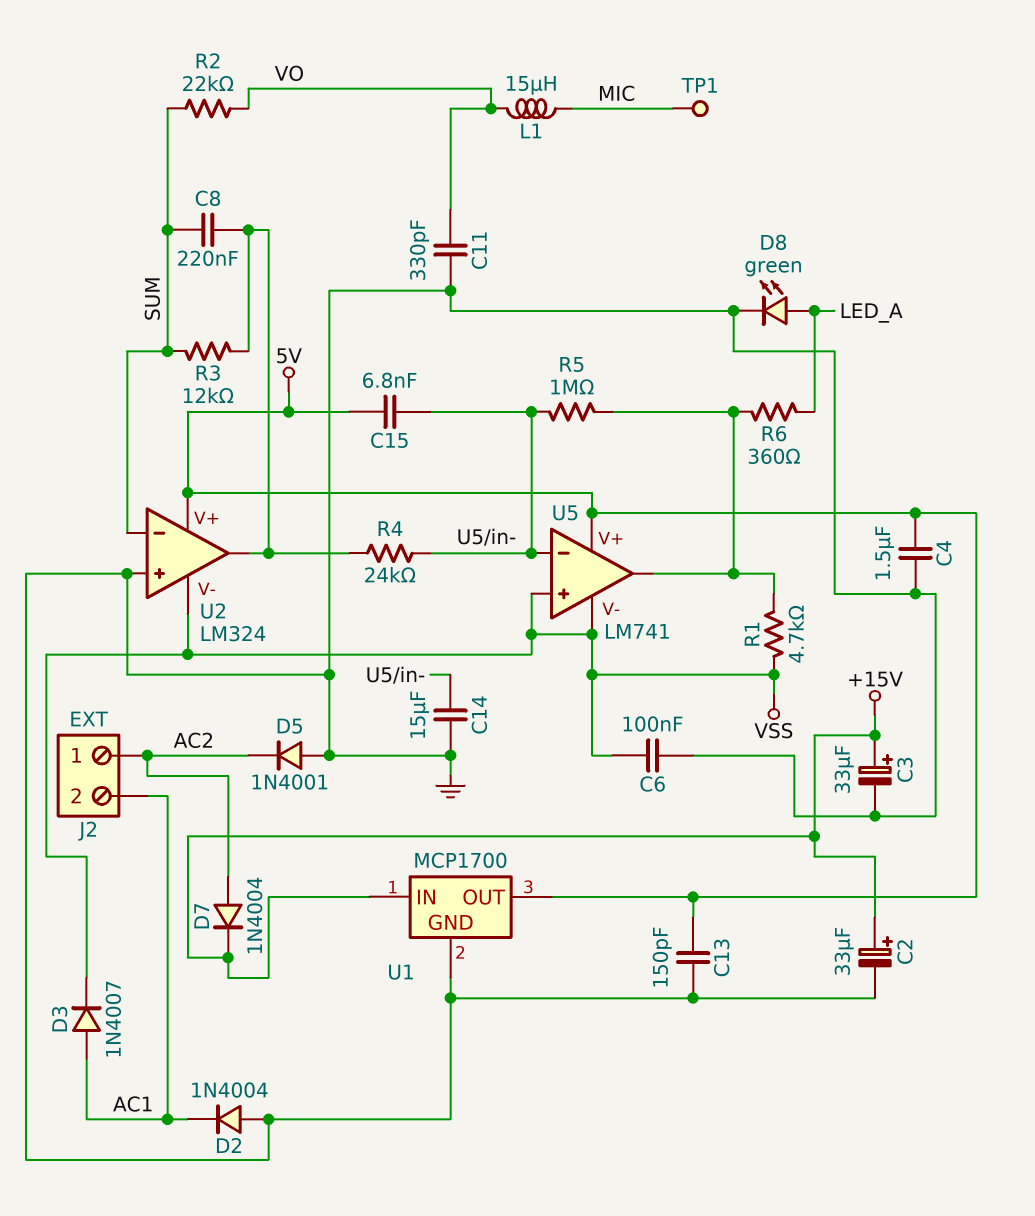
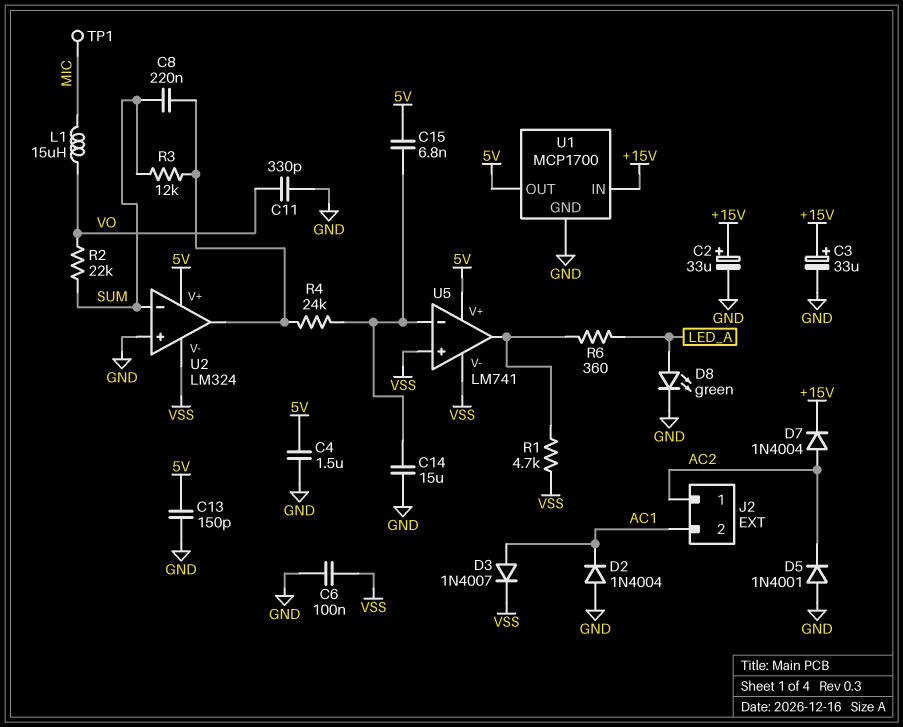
R5: 1M (U5/in-, U5/out) -> none

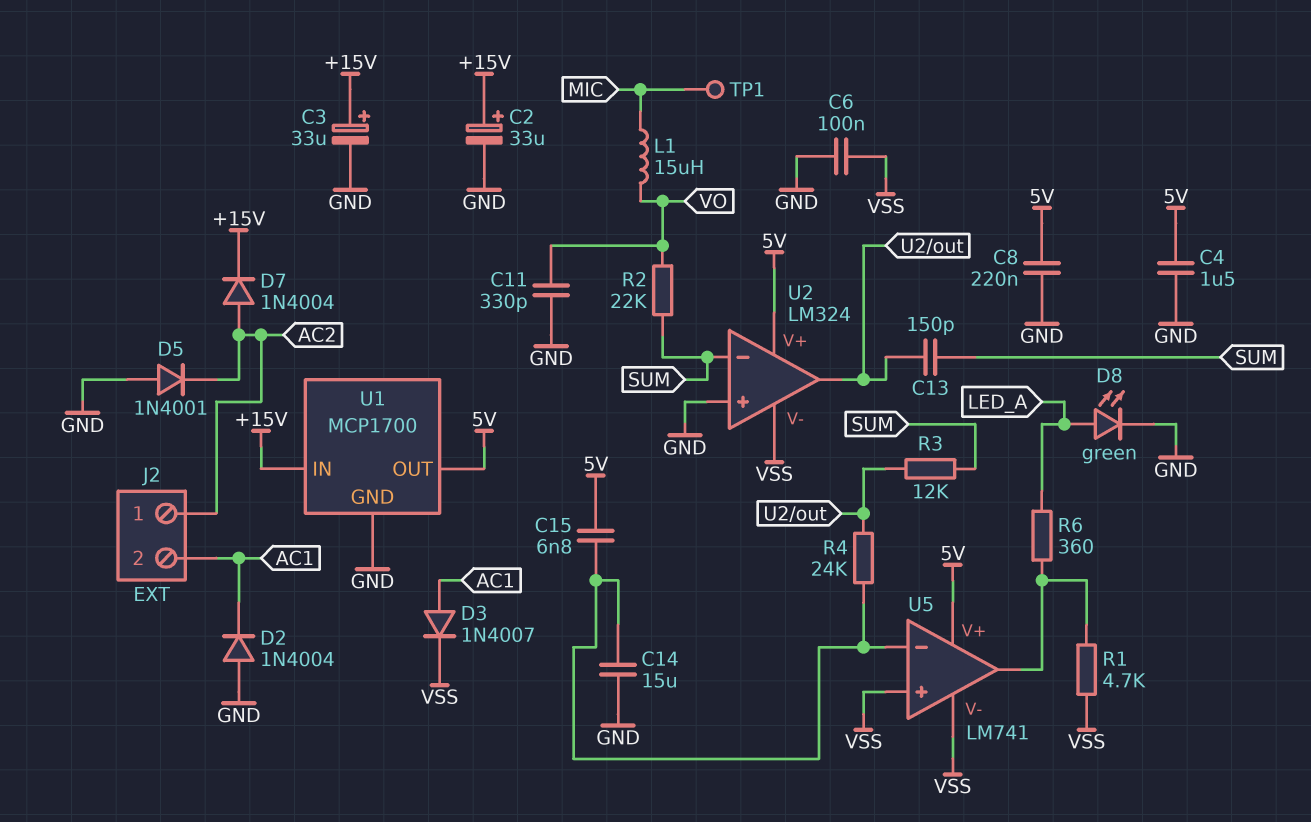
C8: 220nF (SUM, U2/out) -> 220nF (5V, GND)
C13: 150pF (5V, GND) -> 150pF (SUM, U2/out)

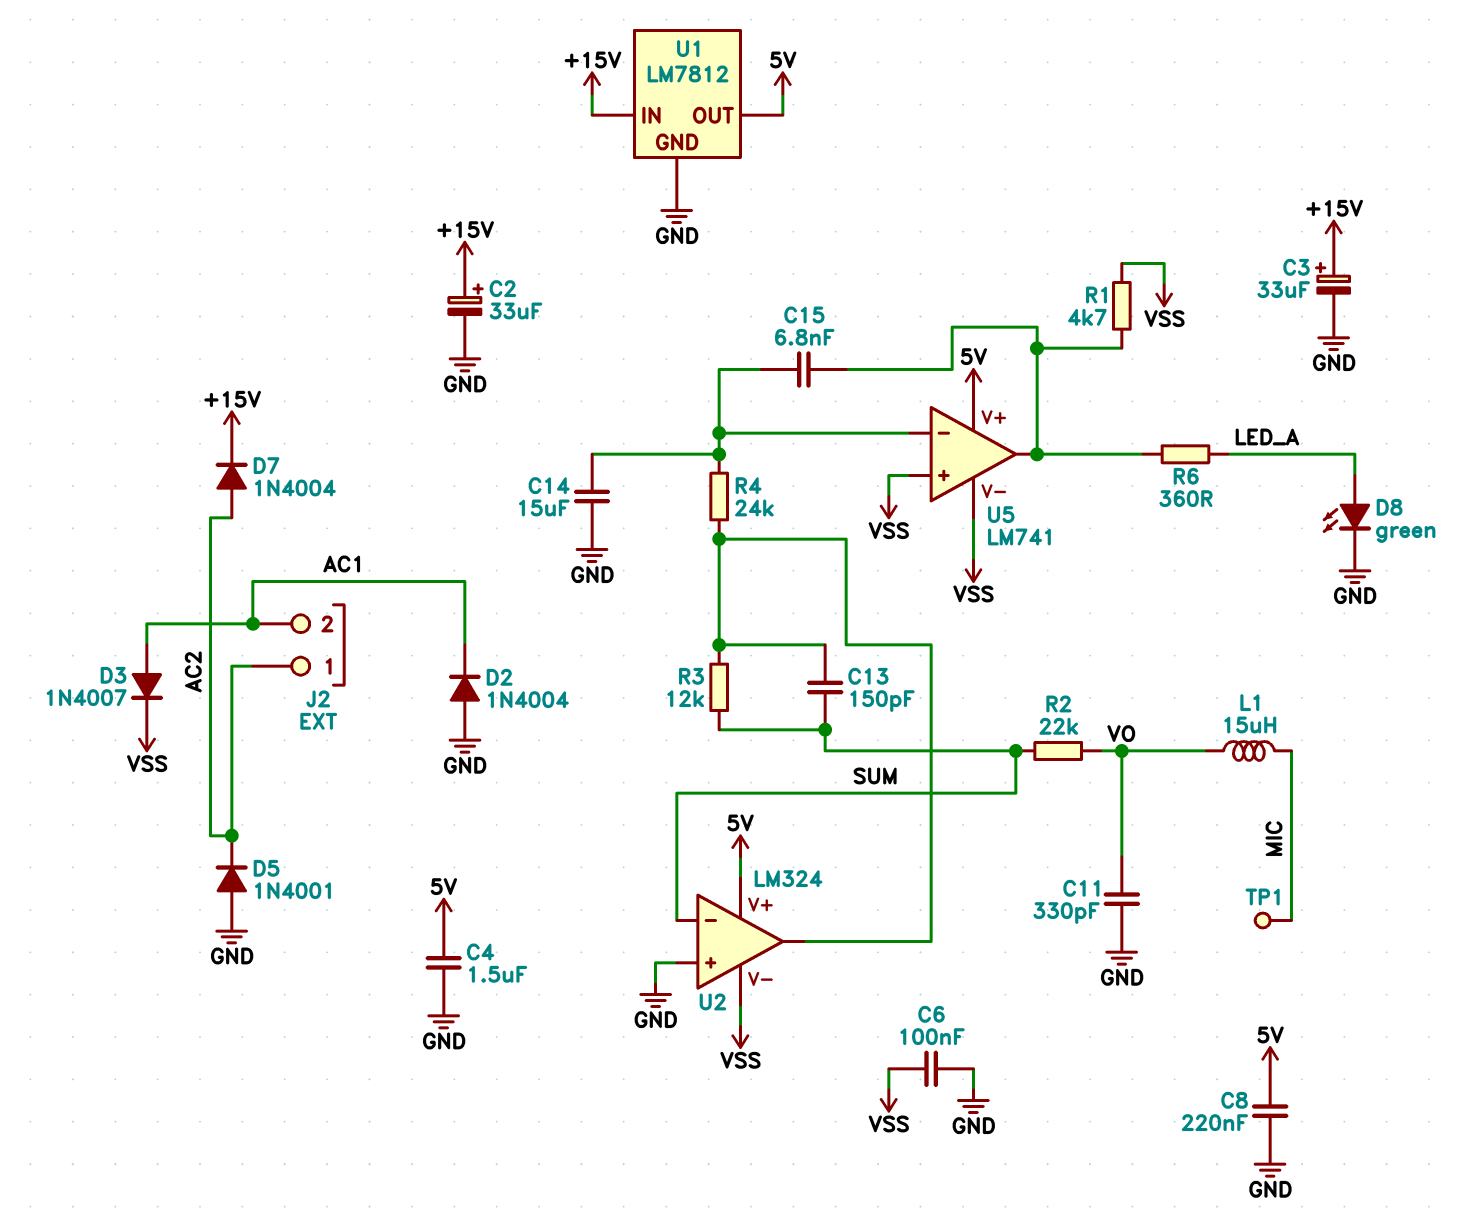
C15: 6.8nF (5V, U5/in-) -> 6.8nF (U5/in-, U5/out)
U1: MCP1700 -> LM7812

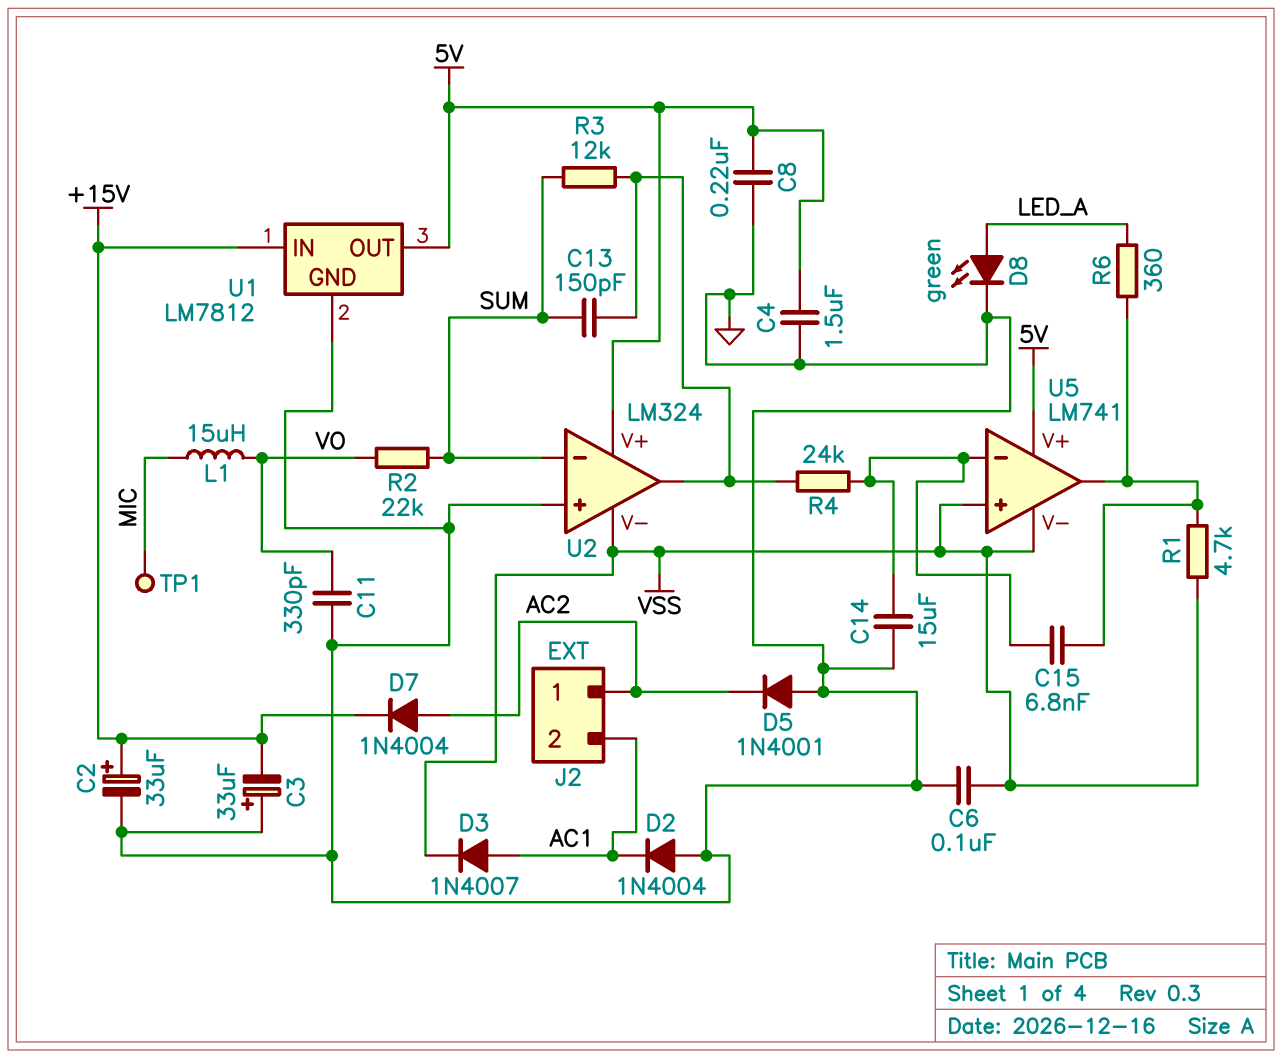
C3: 33uF (plus +15V, minus GND) -> 33uF (plus GND, minus +15V)

